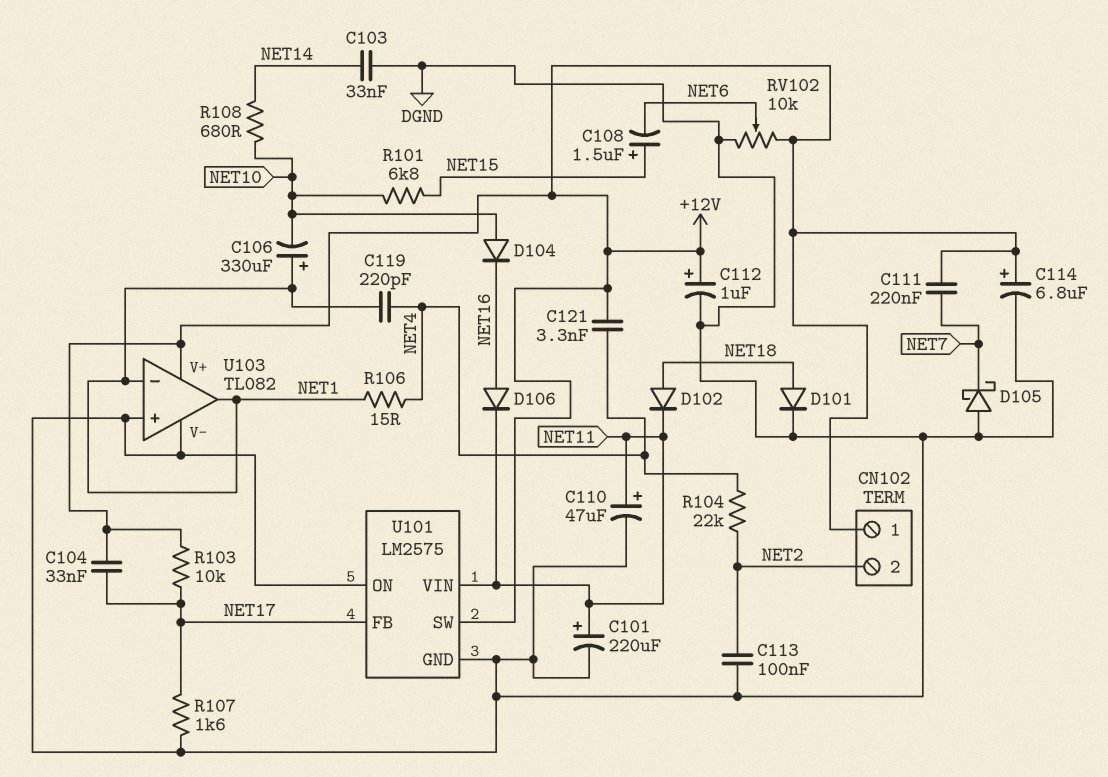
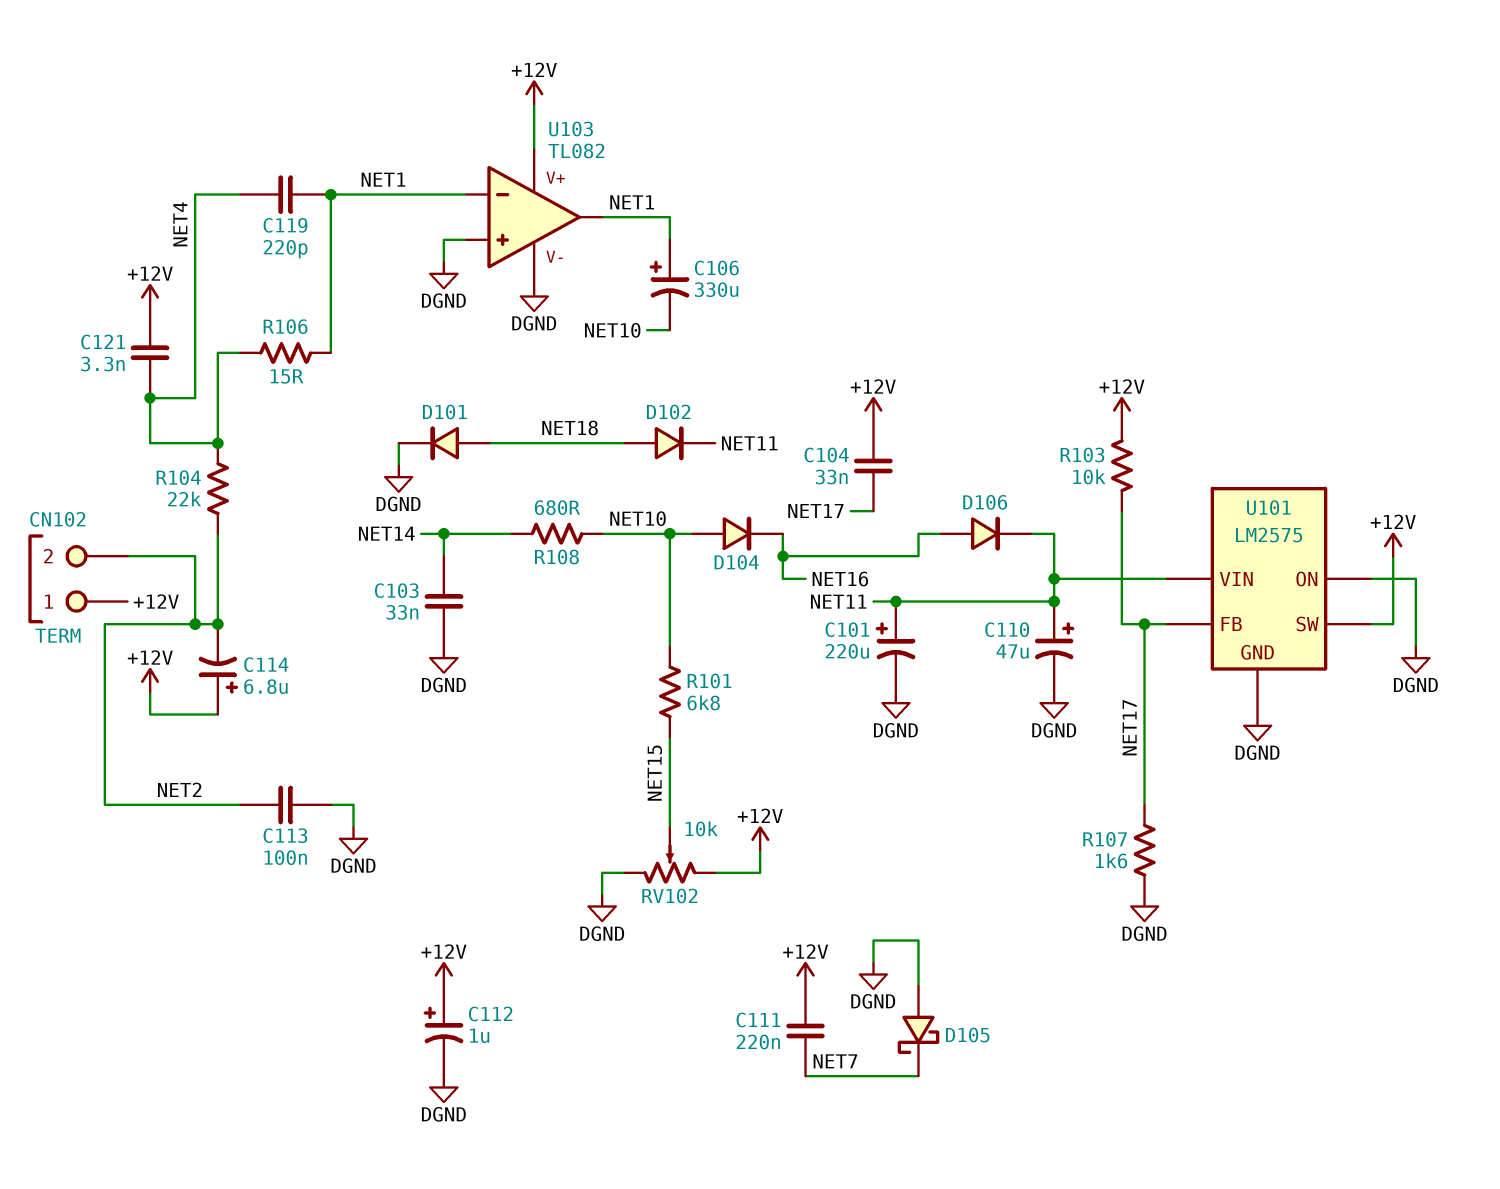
C108: 1.5uF (plus NET15, minus NET6) -> none
C114: 6.8uF (plus +12V, minus DGND) -> 6.8uF (plus +12V, minus NET2)
RV102: 10k (+12V, DGND, wiper NET6) -> 10k (+12V, DGND, wiper NET15)

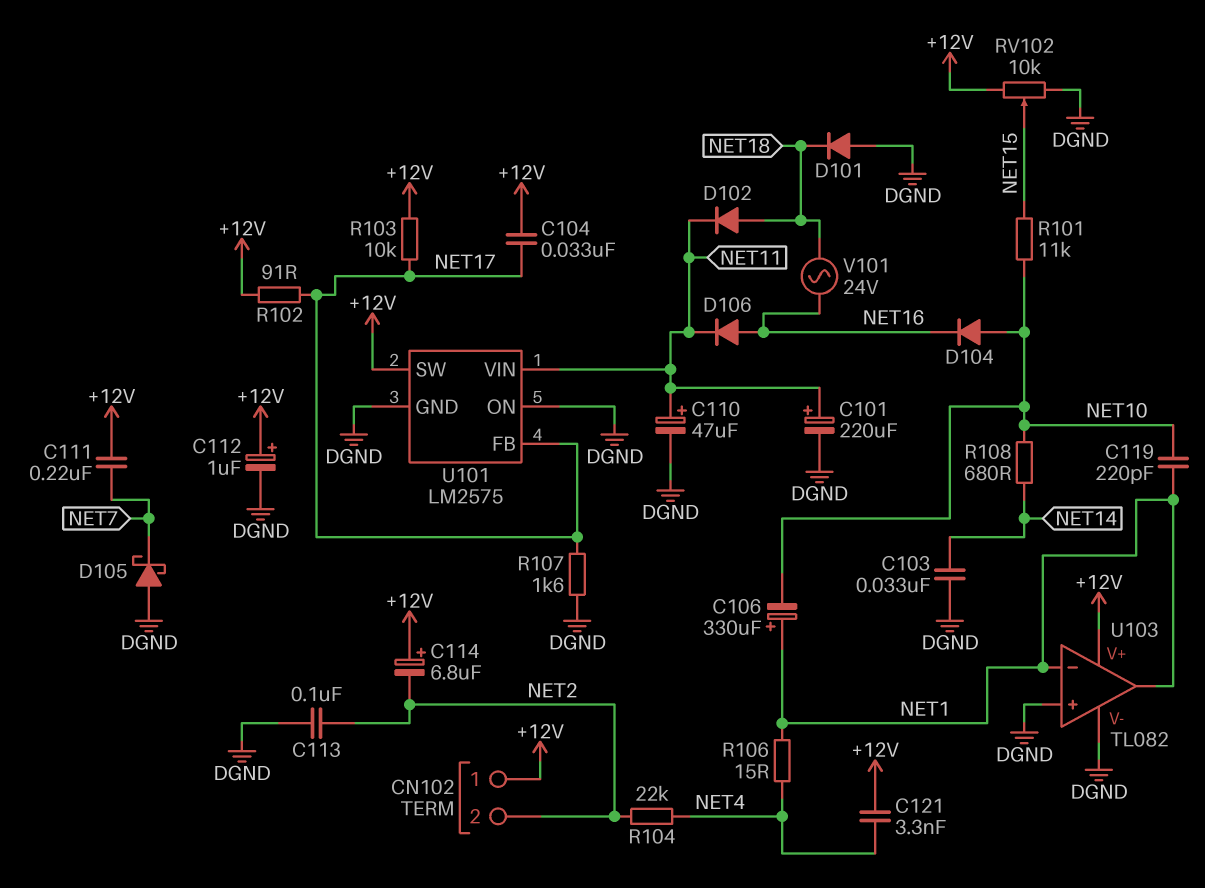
C119: 220pF (NET1, NET4) -> 220pF (NET1, NET10)
D101: diode (A NET18, K DGND) -> diode (A DGND, K NET18)
R101: 6.8k (NET10, NET15) -> 11k (NET10, NET15)
R102: none -> 91 (+12V, NET17)
V101: none -> AC 24V (NET16, NET18)

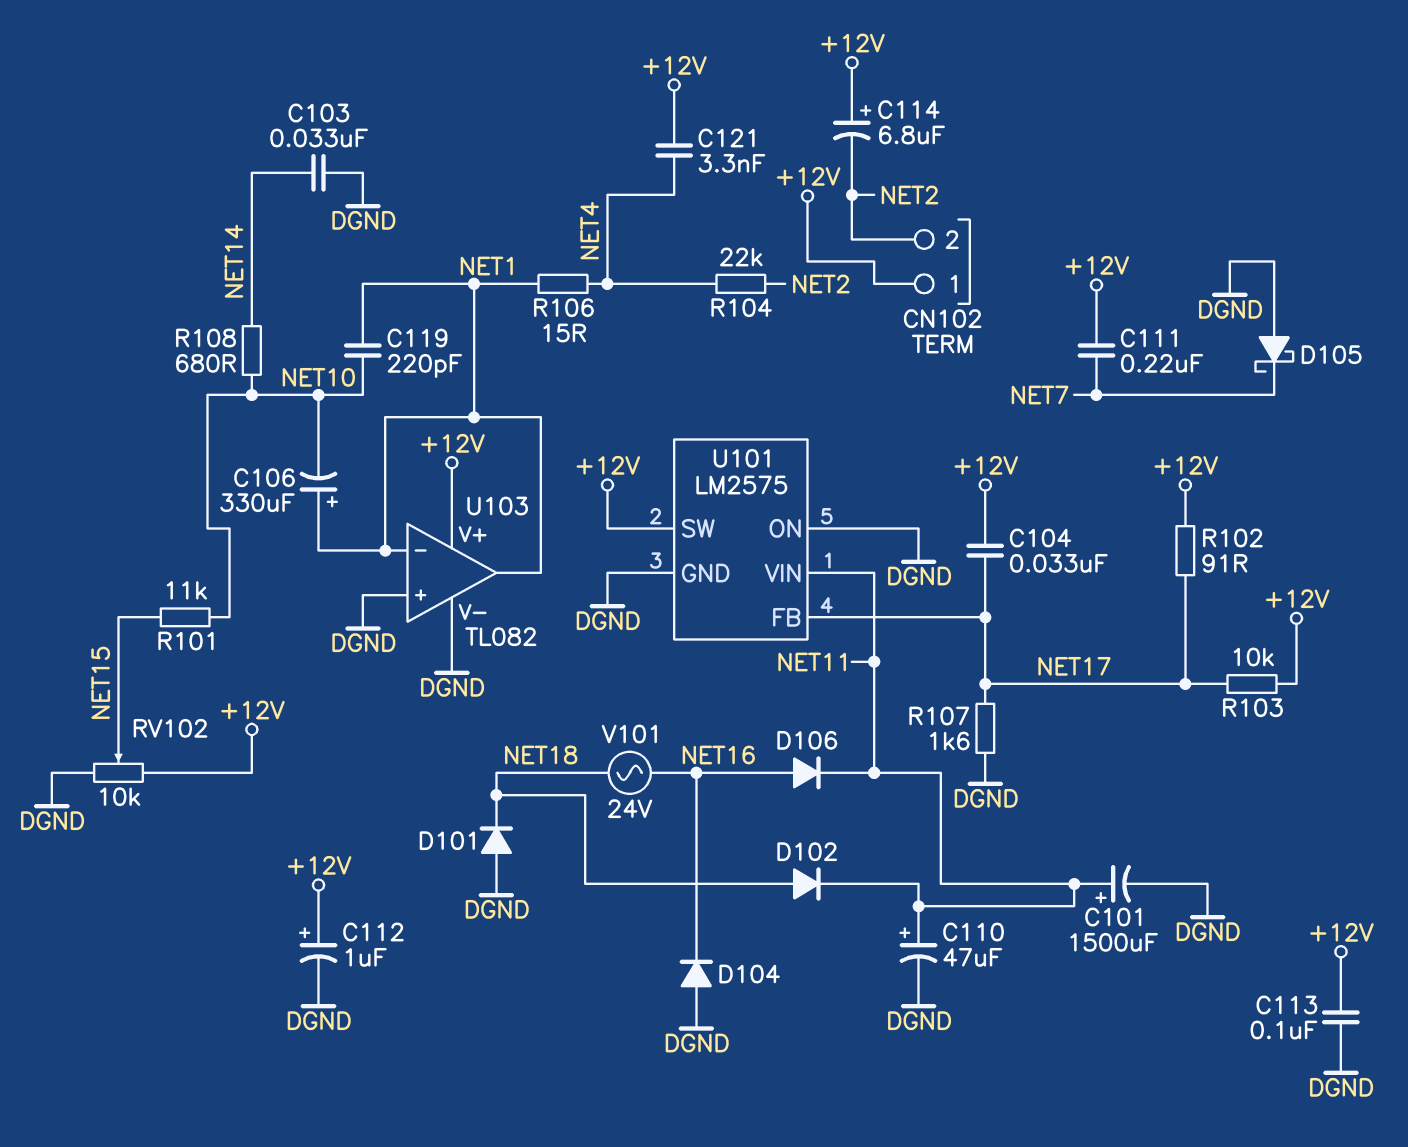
C101: 220uF (plus NET11, minus DGND) -> 1500uF (plus NET11, minus DGND)
C113: 100nF (DGND, NET2) -> 100nF (+12V, DGND)
D104: diode (A NET10, K NET16) -> diode (A DGND, K NET16)

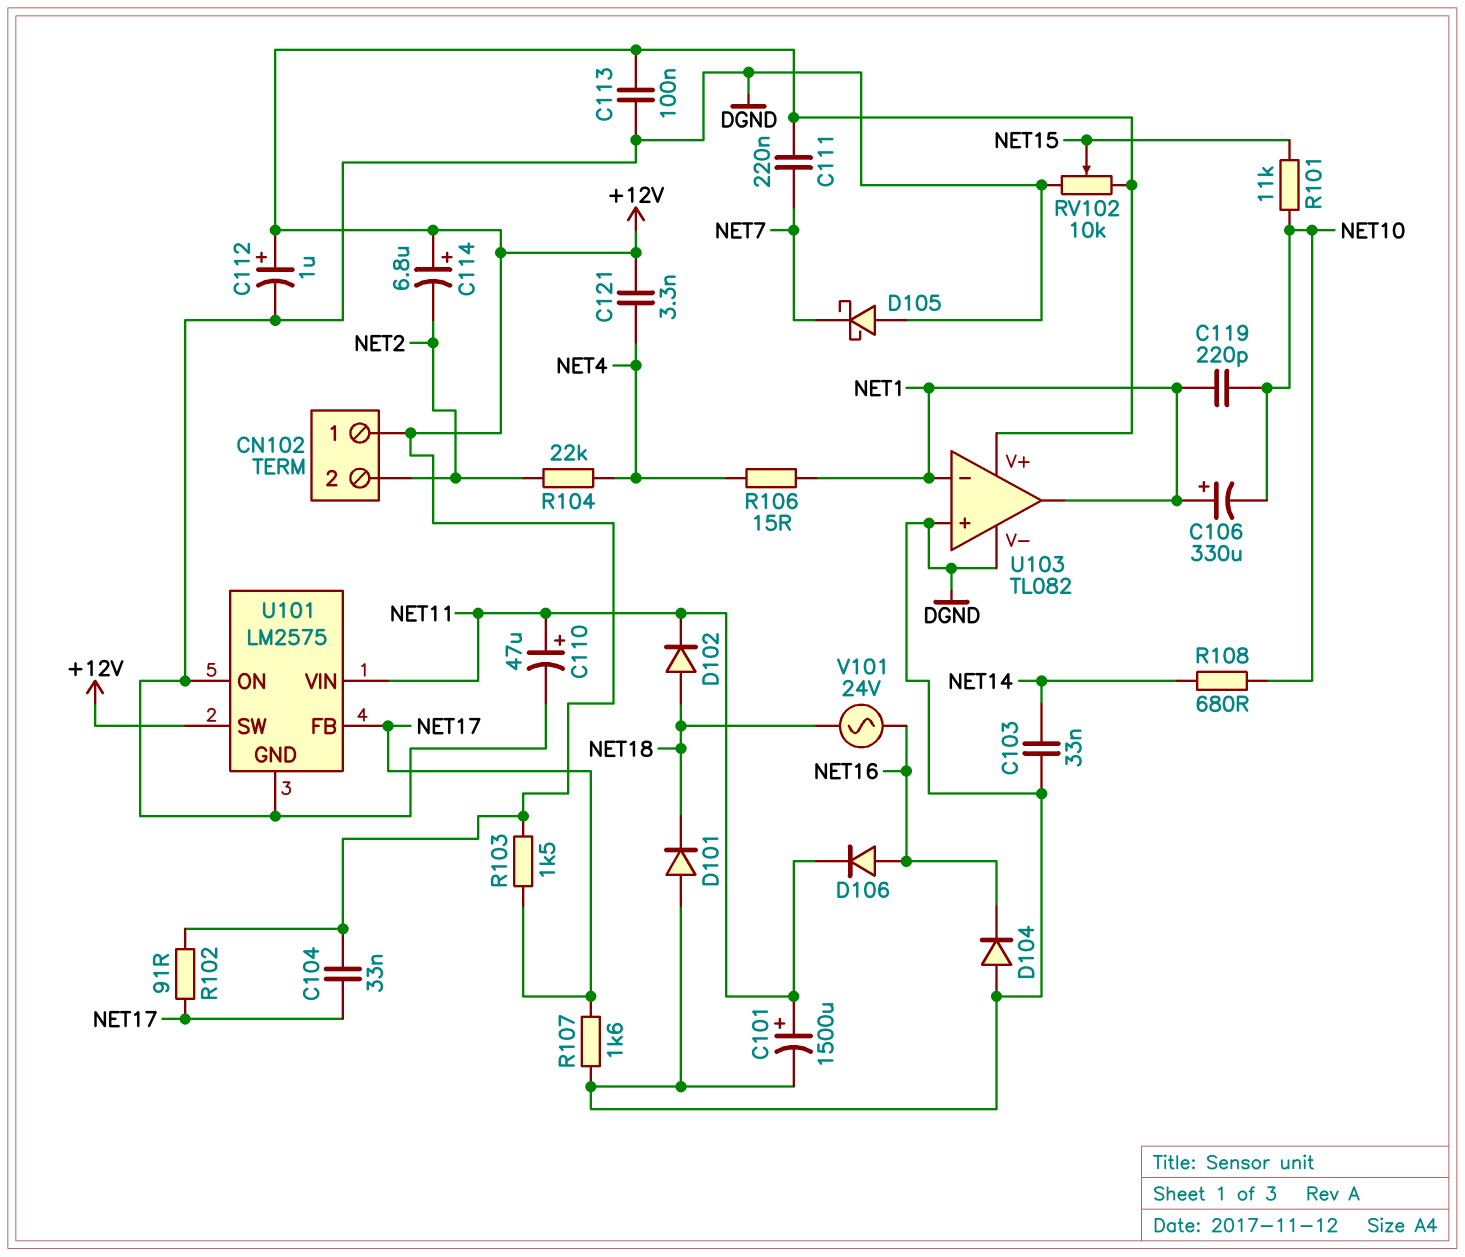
R103: 10k (+12V, NET17) -> 1.5k (+12V, NET17)

